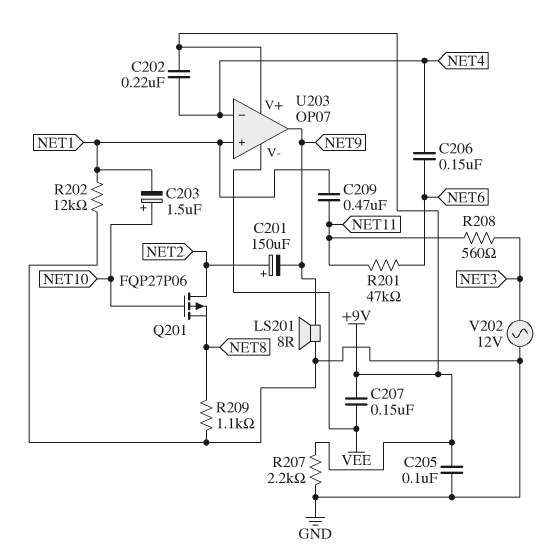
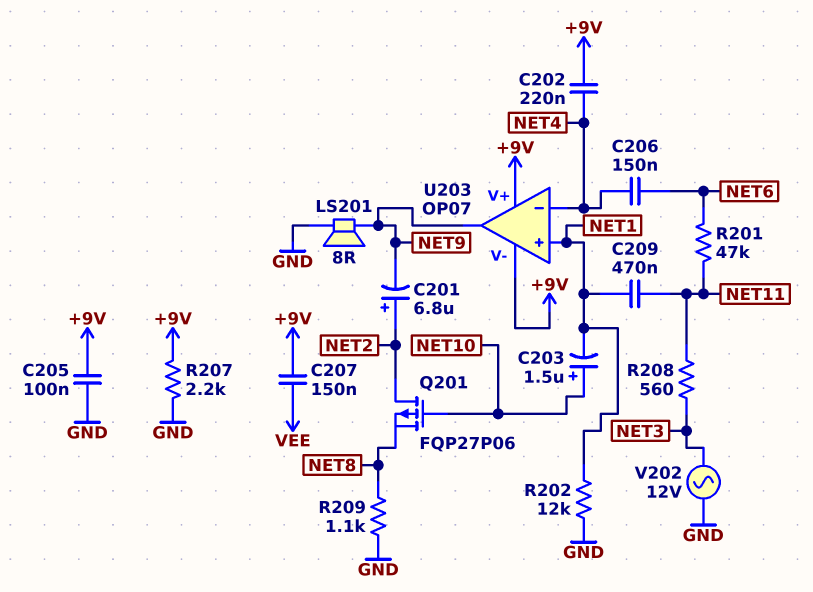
C201: 150uF (plus NET2, minus NET9) -> 6.8uF (plus NET2, minus NET9)
U203 pin V-: VEE -> +9V

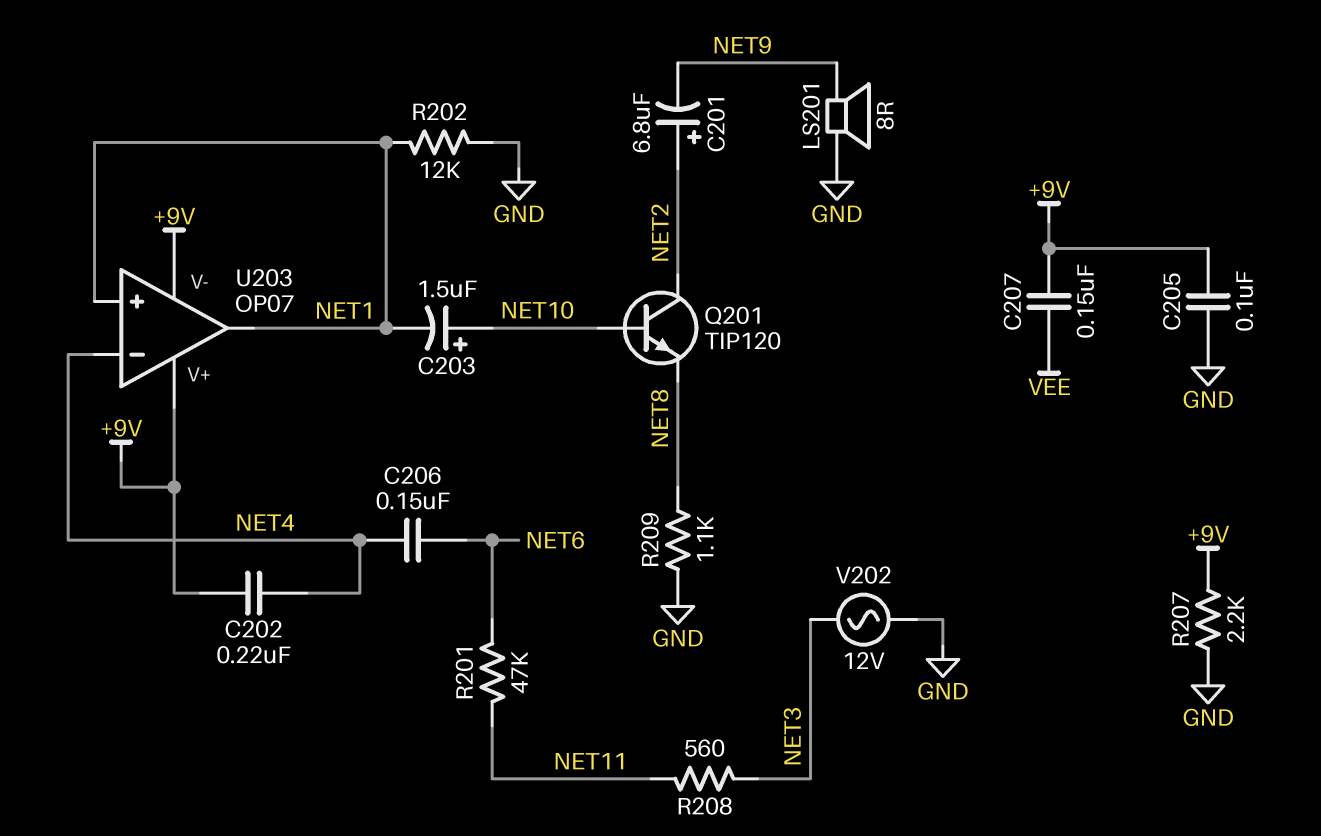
C209: 470nF (NET1, NET11) -> none
Q201: PMOS FQP27P06 (G NET10, D NET2, S NET8) -> NPN TIP120 (B NET10, C NET2, E NET8)
U203 pin out: NET9 -> NET1

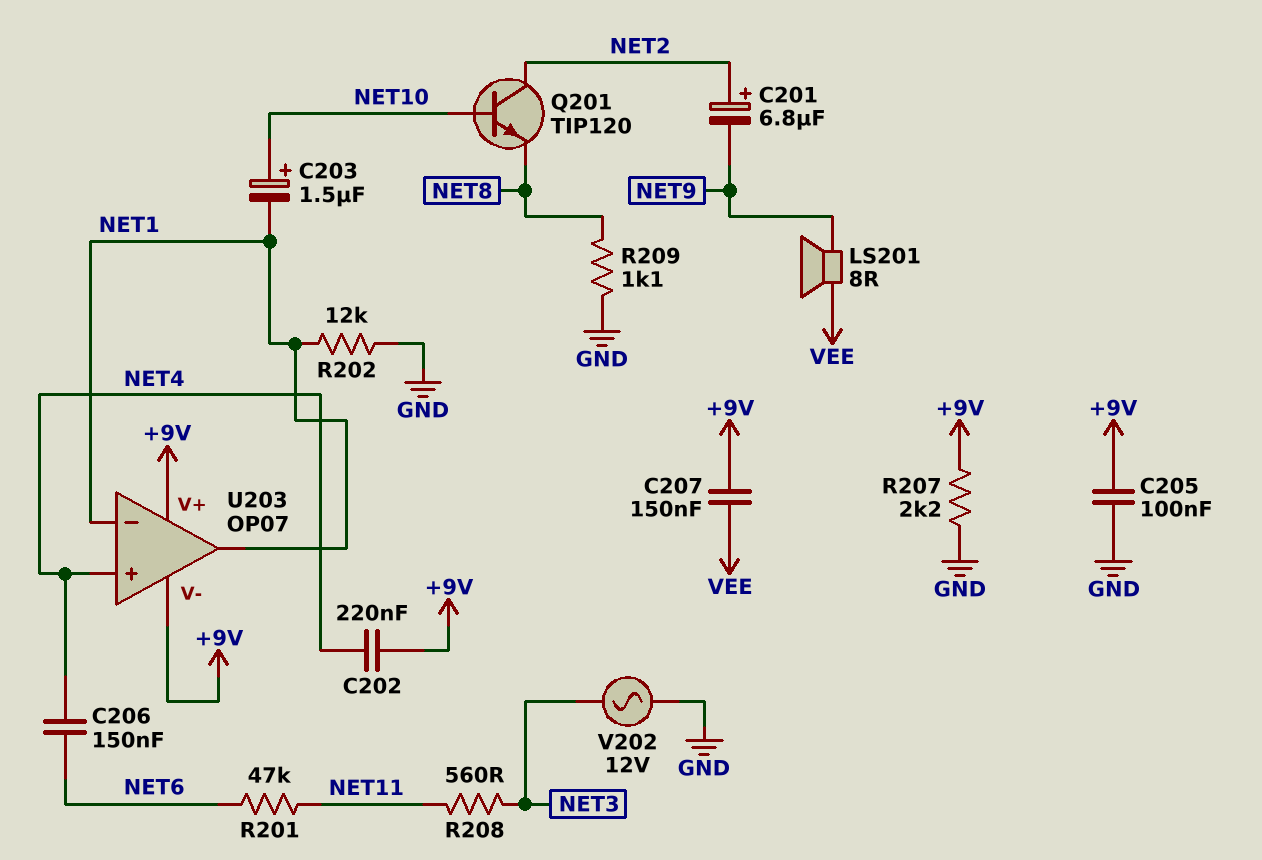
LS201: speaker 8R (GND, NET9) -> speaker 8R (NET9, VEE)
U203 pin in+: NET1 -> NET4
U203 pin in-: NET4 -> NET1

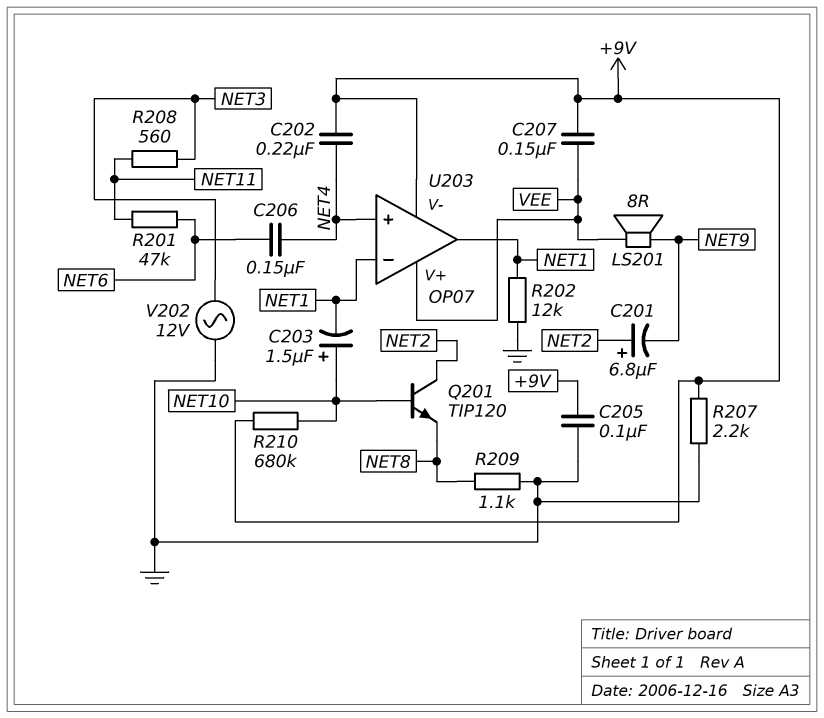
R210: none -> 680k (+9V, NET10)
U203 pin V+: +9V -> VEE

